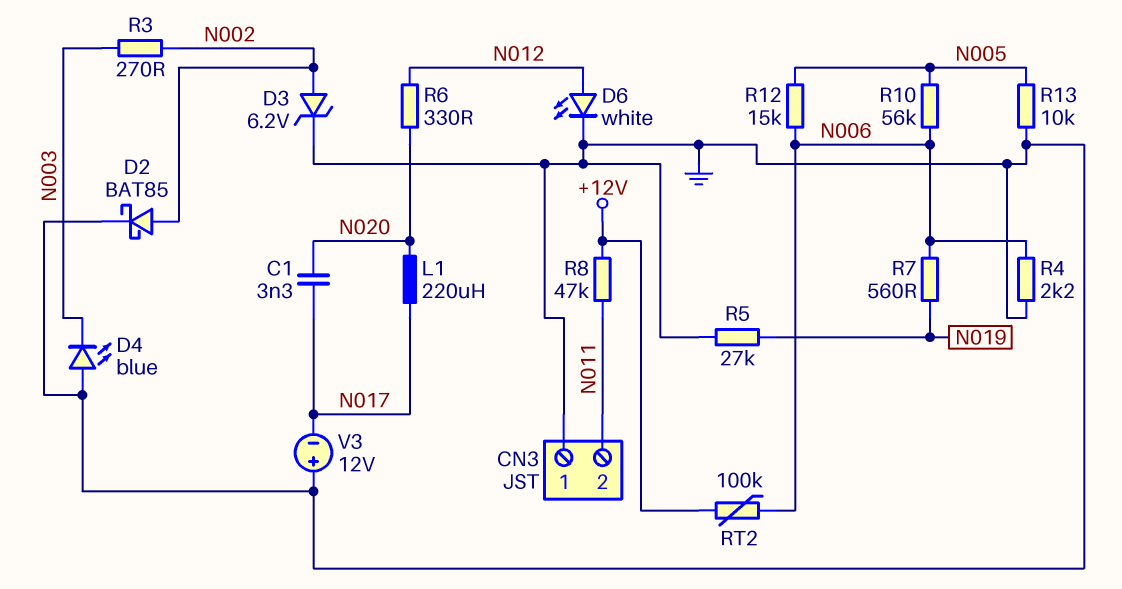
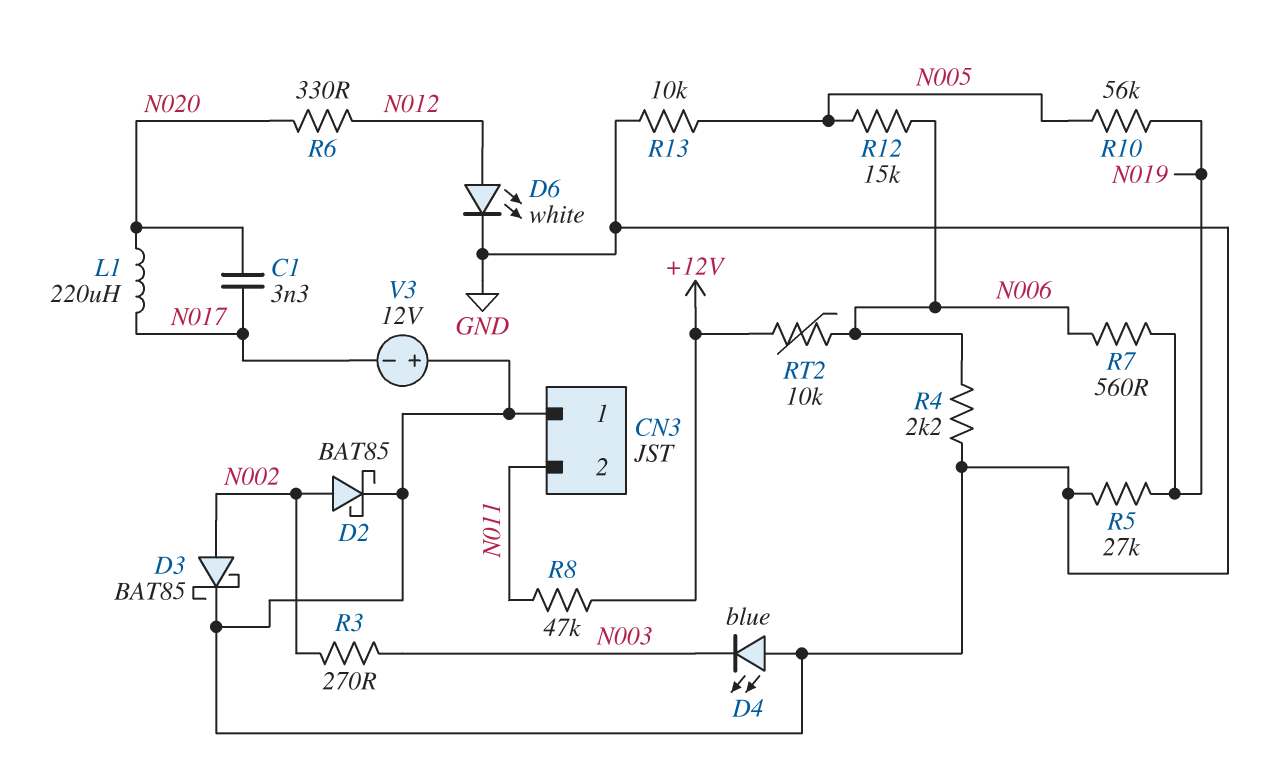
D3: zener 6.2V (A N002, K GND) -> schottky BAT85 (A N002, K GND)
R10: 56k (N005, N006) -> 56k (N005, N019)
RT2: 100k (+12V, N006) -> 10k (+12V, N006)

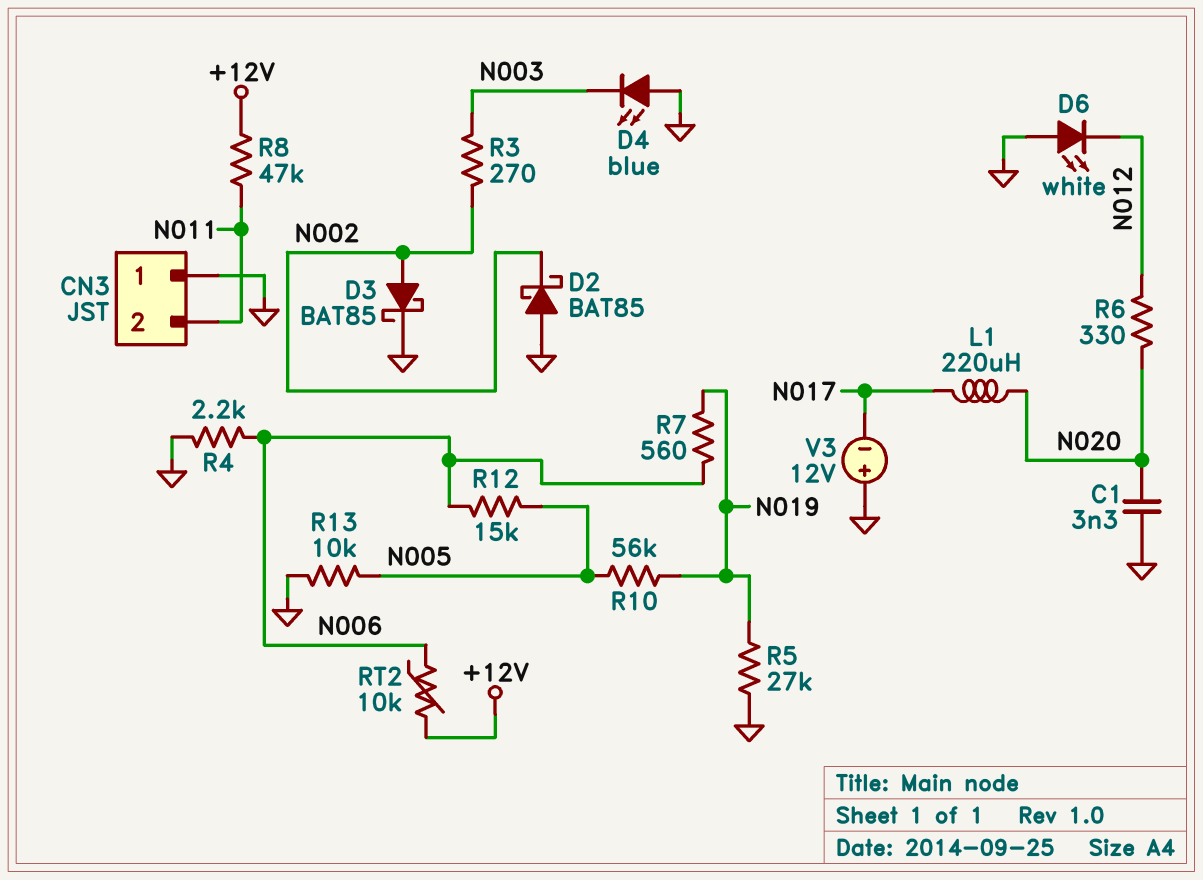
C1: 3.3nF (N017, N020) -> 3.3nF (GND, N020)
D2: schottky BAT85 (A N002, K GND) -> schottky BAT85 (A GND, K N002)
D6: LED white (A N012, K GND) -> LED white (A GND, K N012)

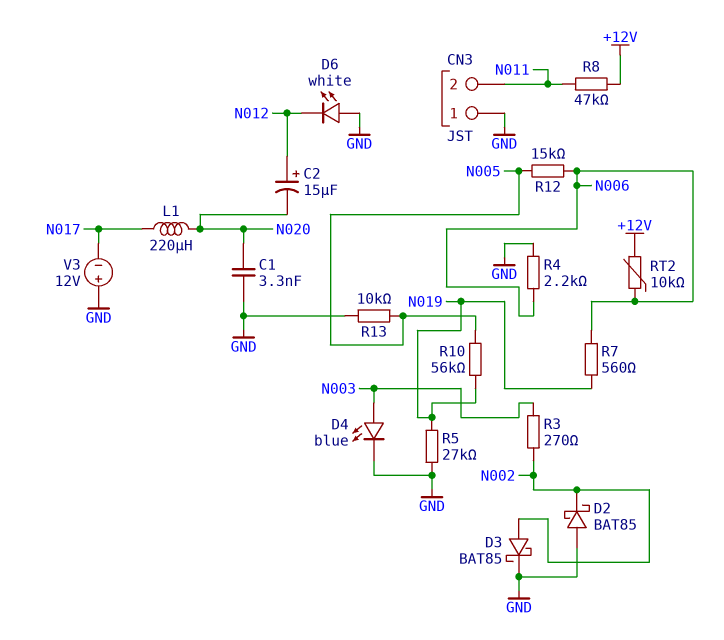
C2: none -> 15uF (plus N012, minus N020)
D4: LED blue (A GND, K N003) -> LED blue (A N003, K GND)
R6: 330 (N012, N020) -> none

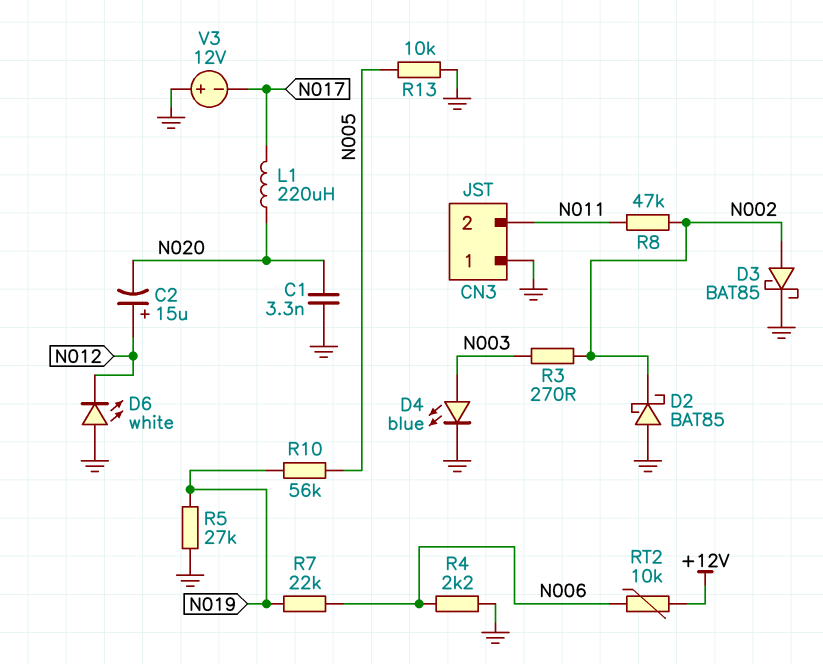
R7: 560 (N006, N019) -> 22k (N006, N019)
R8: 47k (+12V, N011) -> 47k (N002, N011)
R12: 15k (N005, N006) -> none

